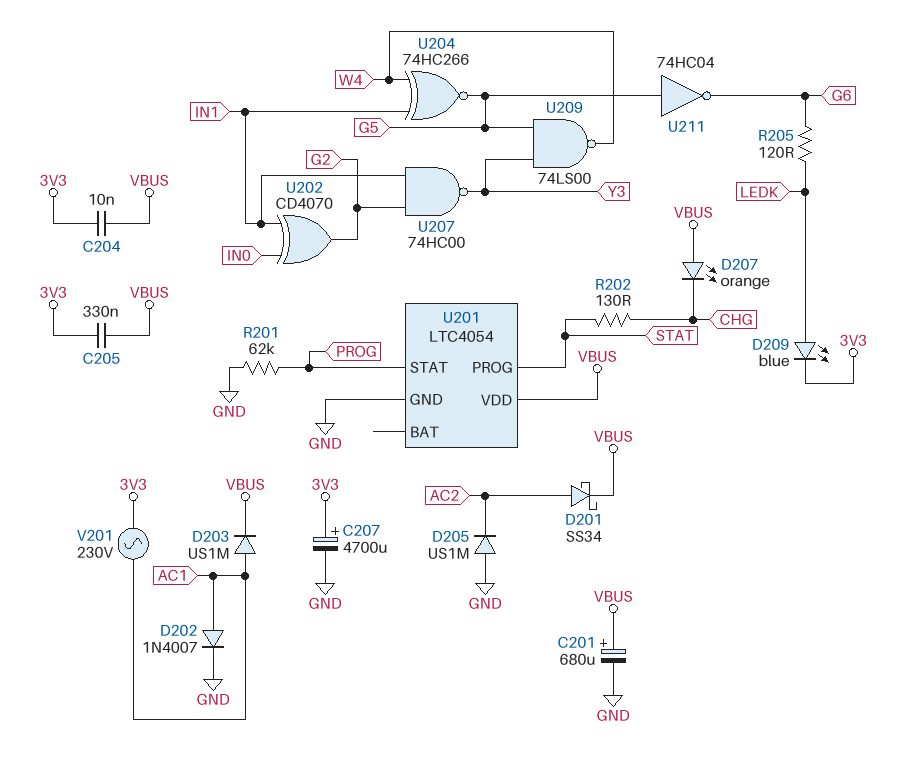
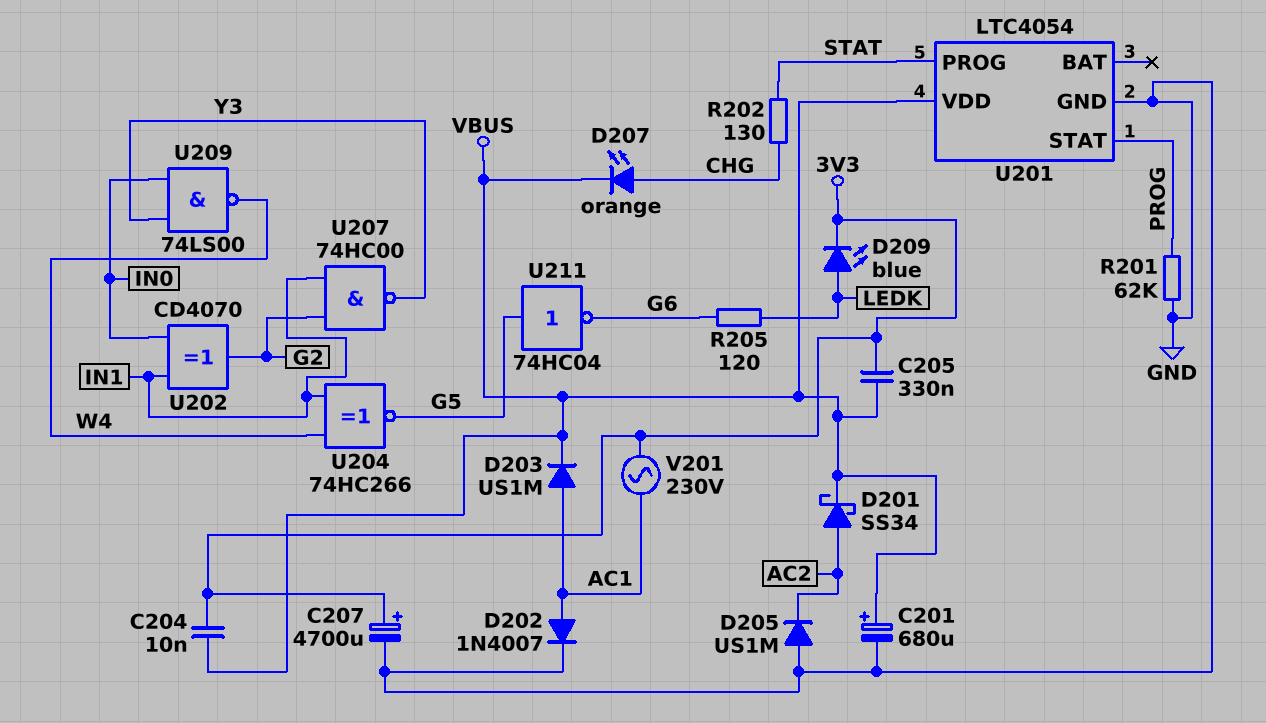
D207: LED orange (A VBUS, K CHG) -> LED orange (A CHG, K VBUS)
U209: NAND 74LS00 (in G5, in Y3, out W4) -> NAND 74LS00 (in IN0, in Y3, out W4)

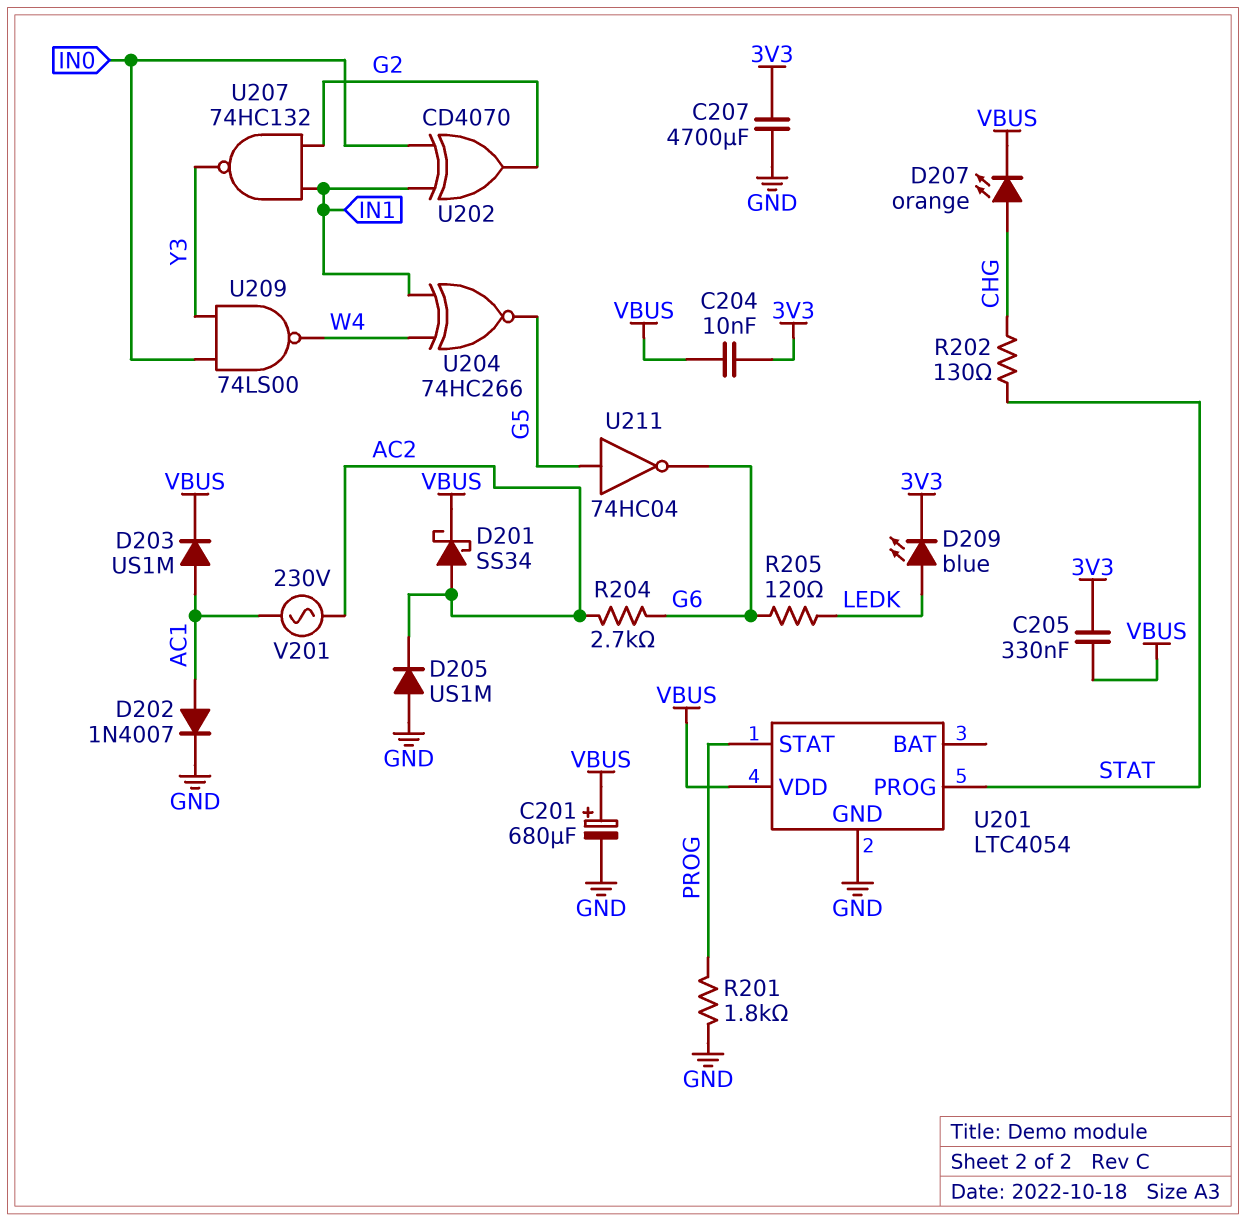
C207: 4700uF (plus 3V3, minus GND) -> 4700uF (3V3, GND)
R201: 62k (GND, PROG) -> 1.8k (GND, PROG)
R204: none -> 2.7k (AC2, G6)
U207: NAND 74HC00 (in G2, in IN1, out Y3) -> NAND 74HC132 (in G2, in IN1, out Y3)
V201: AC 230V (3V3, AC1) -> AC 230V (AC1, AC2)

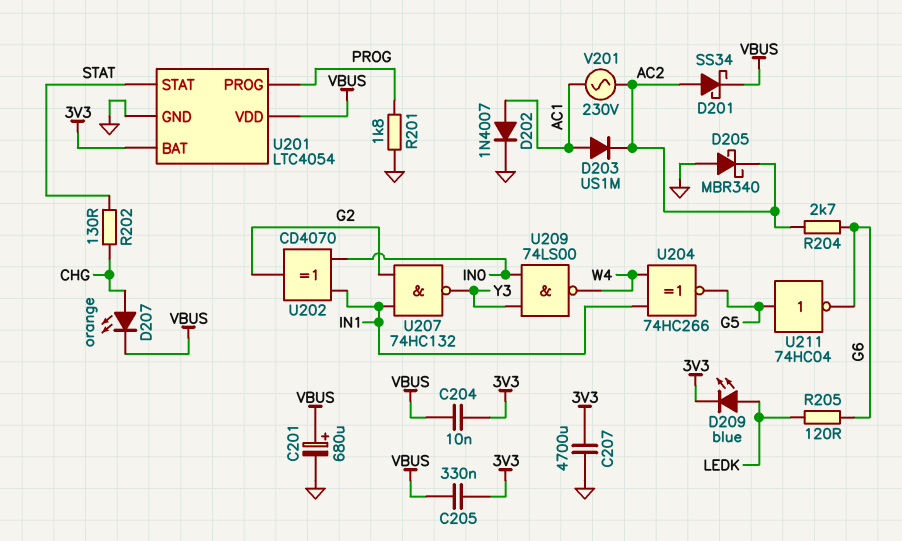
D203: diode US1M (A AC1, K VBUS) -> diode US1M (A AC1, K AC2)
D205: diode US1M (A GND, K AC2) -> schottky MBR340 (A GND, K AC2)
U201 pin BAT: none -> 3V3
U201 pin PROG: STAT -> PROG
U201 pin STAT: PROG -> STAT

